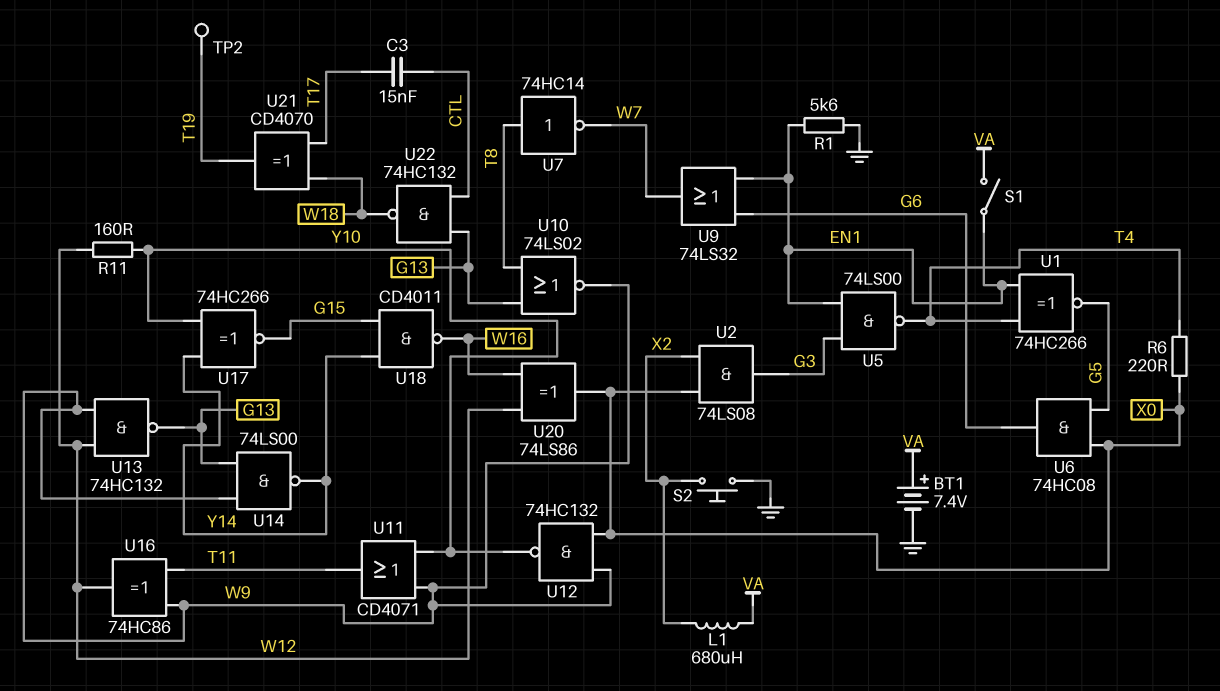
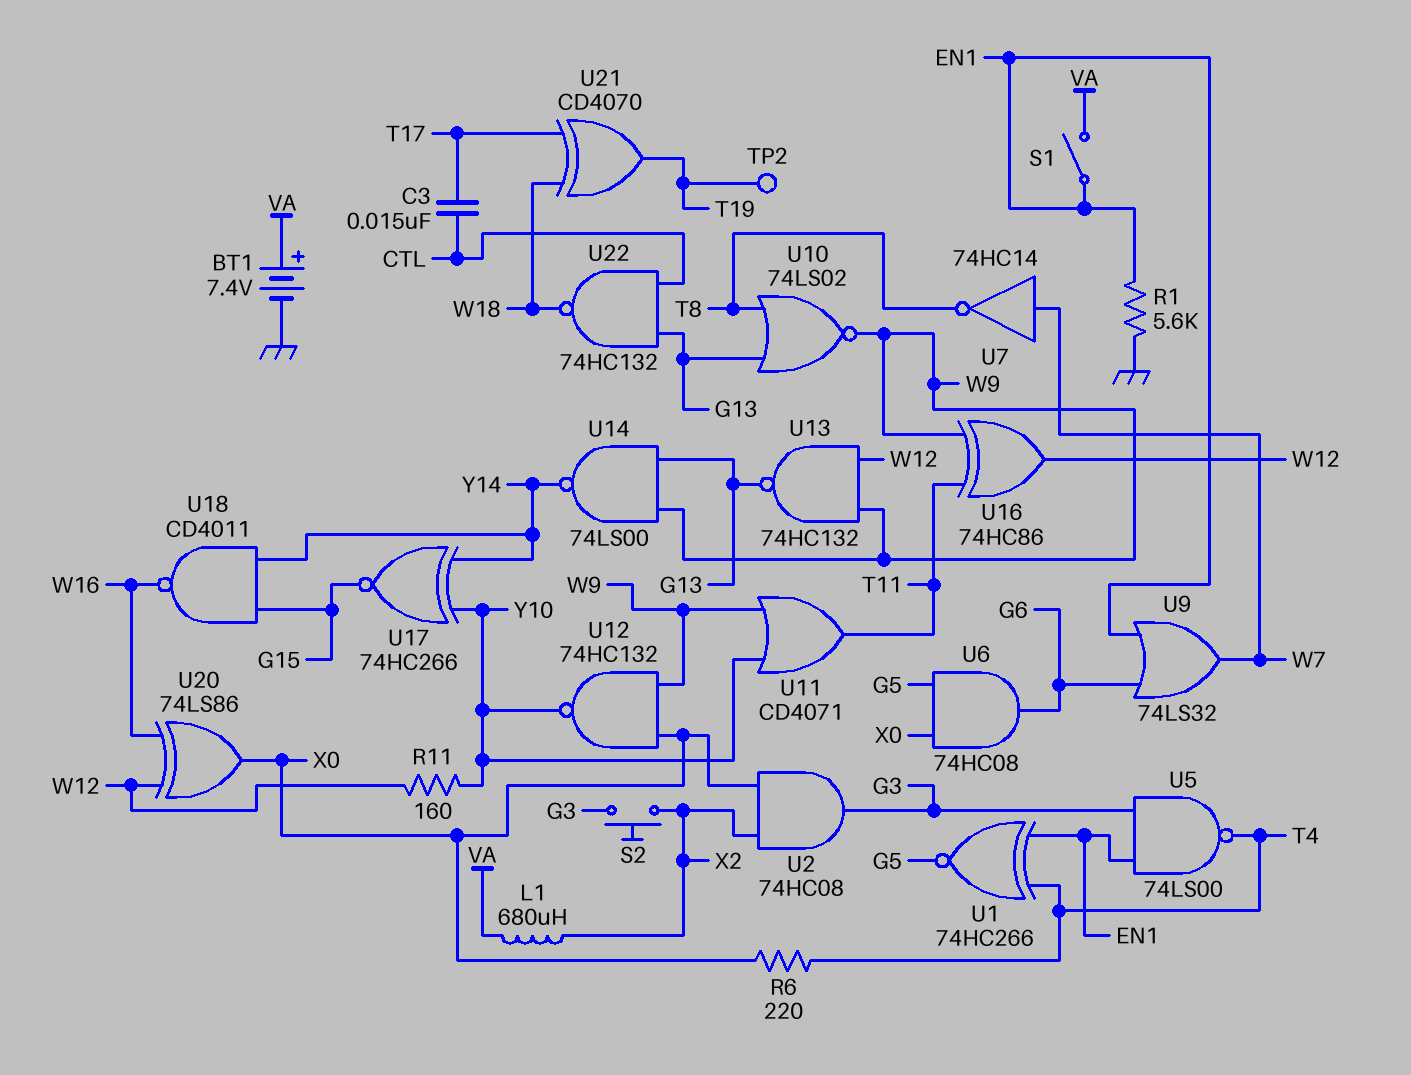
S2: button (GND, X2) -> button (G3, X2)
U2: AND 74LS08 (in X0, in X2, out G3) -> AND 74HC08 (in X0, in X2, out G3)
U7: NOT 74HC14 (in T8, out W7) -> NOT 74HC14 (in W7, out T8)

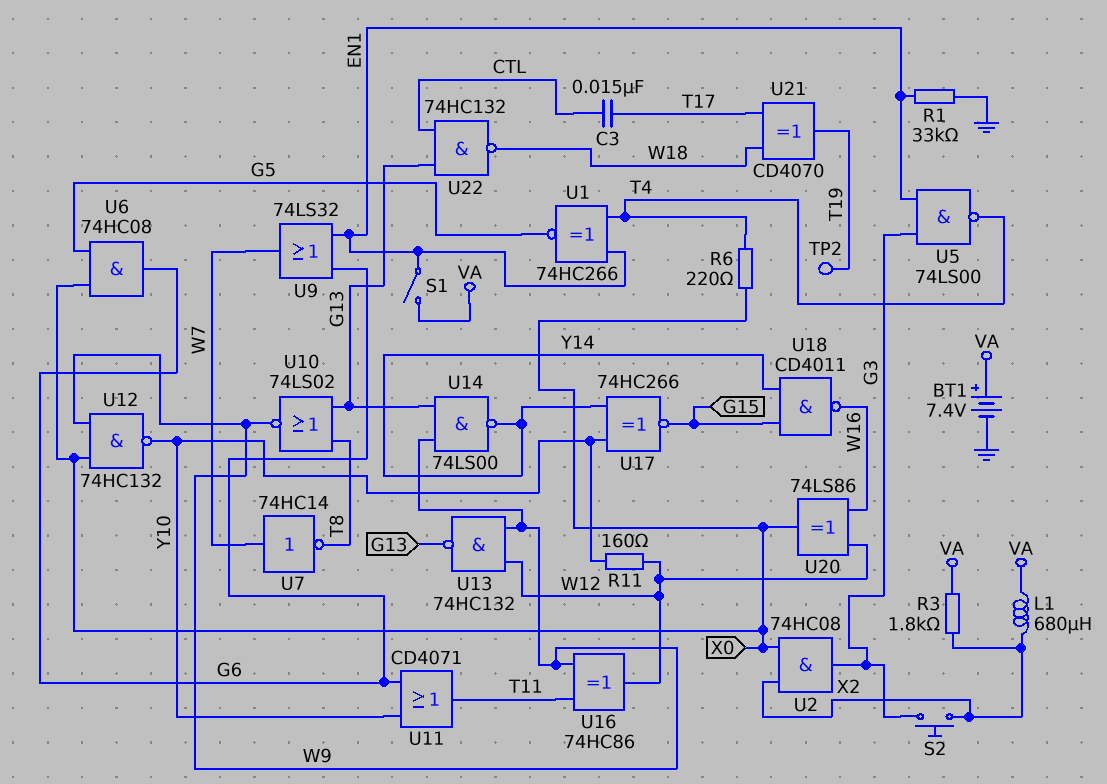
R1: 5.6k (EN1, GND) -> 33k (EN1, GND)
R3: none -> 1.8k (VA, X2)
U11: OR CD4071 (in W9, in Y10, out T11) -> OR CD4071 (in G6, in Y10, out T11)

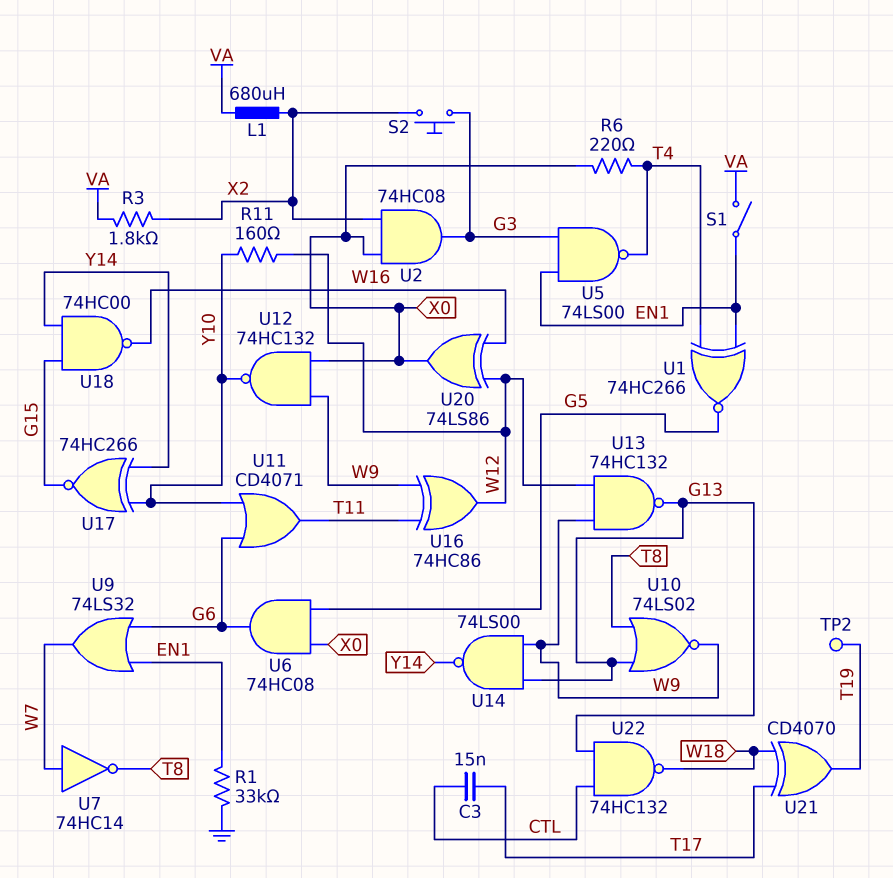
BT1: 7.4V (plus VA, minus GND) -> none
U18: NAND CD4011 (in G15, in Y14, out W16) -> NAND 74HC00 (in G15, in Y14, out W16)

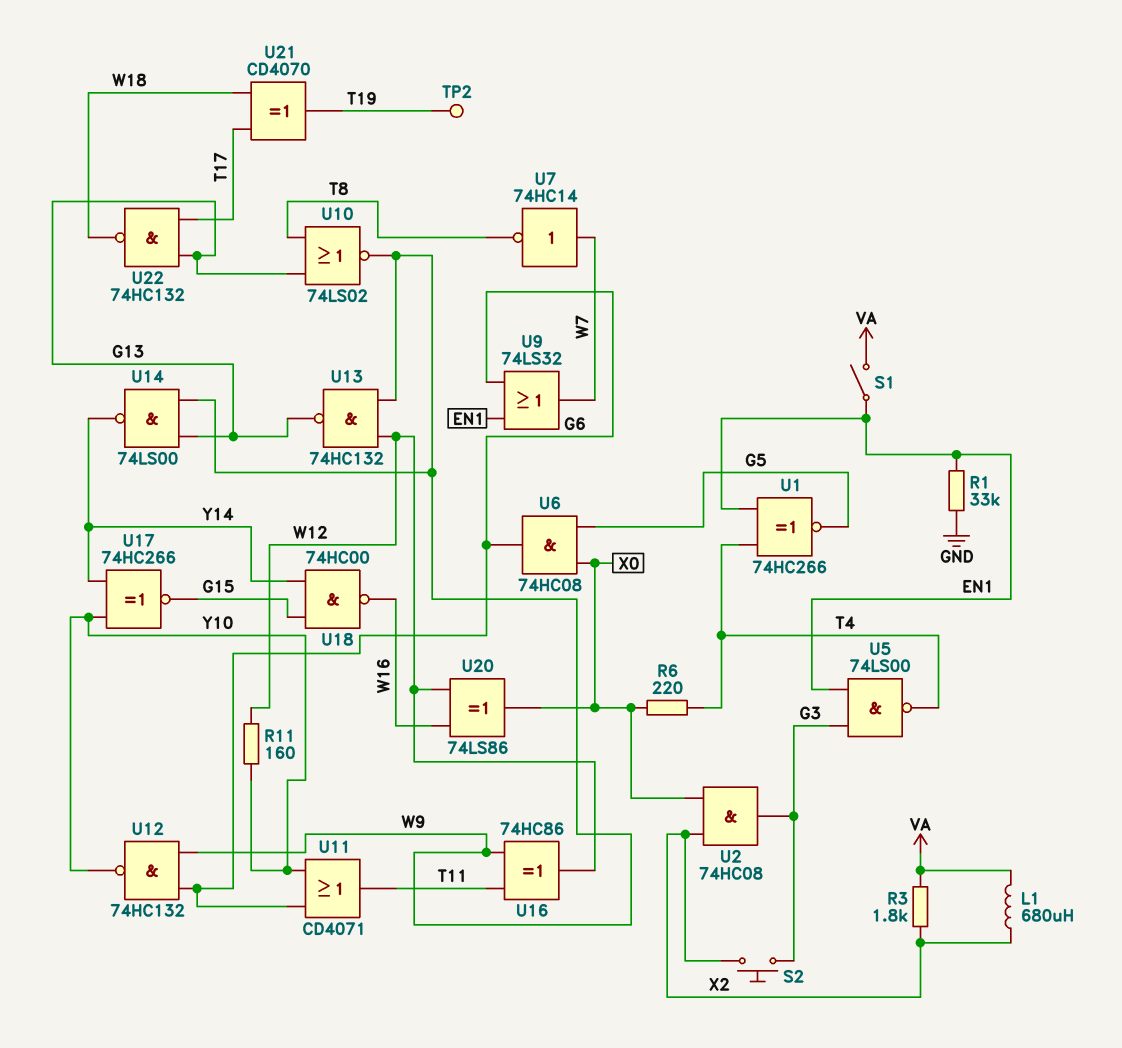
C3: 15nF (CTL, T17) -> none
U12: NAND 74HC132 (in W9, in X0, out Y10) -> NAND 74HC132 (in G6, in W9, out Y10)
U22: NAND 74HC132 (in CTL, in G13, out W18) -> NAND 74HC132 (in G13, in T17, out W18)

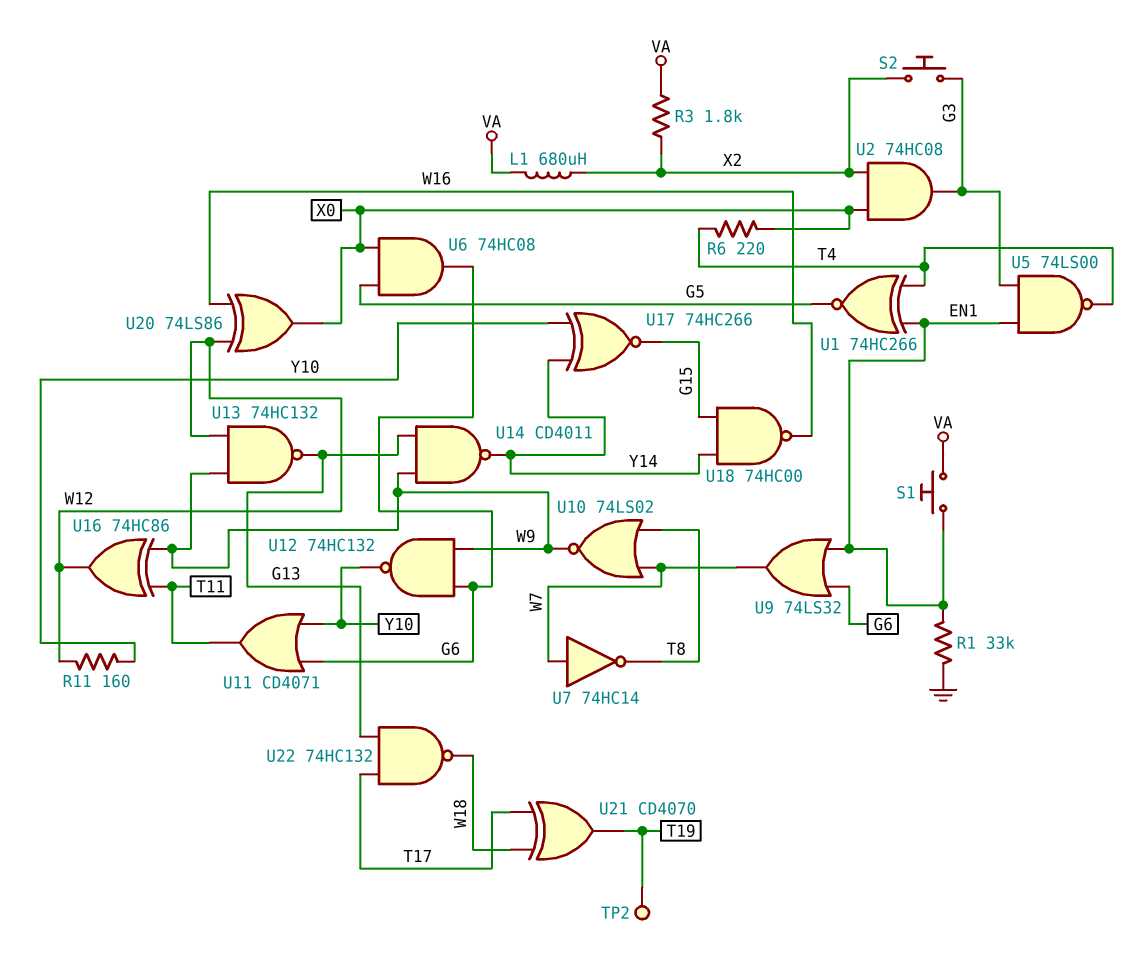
S1: switch (EN1, VA) -> button (EN1, VA)
U10: NOR 74LS02 (in G13, in T8, out W9) -> NOR 74LS02 (in T8, in W7, out W9)
U14: NAND 74LS00 (in G13, in W9, out Y14) -> NAND CD4011 (in G13, in W9, out Y14)

